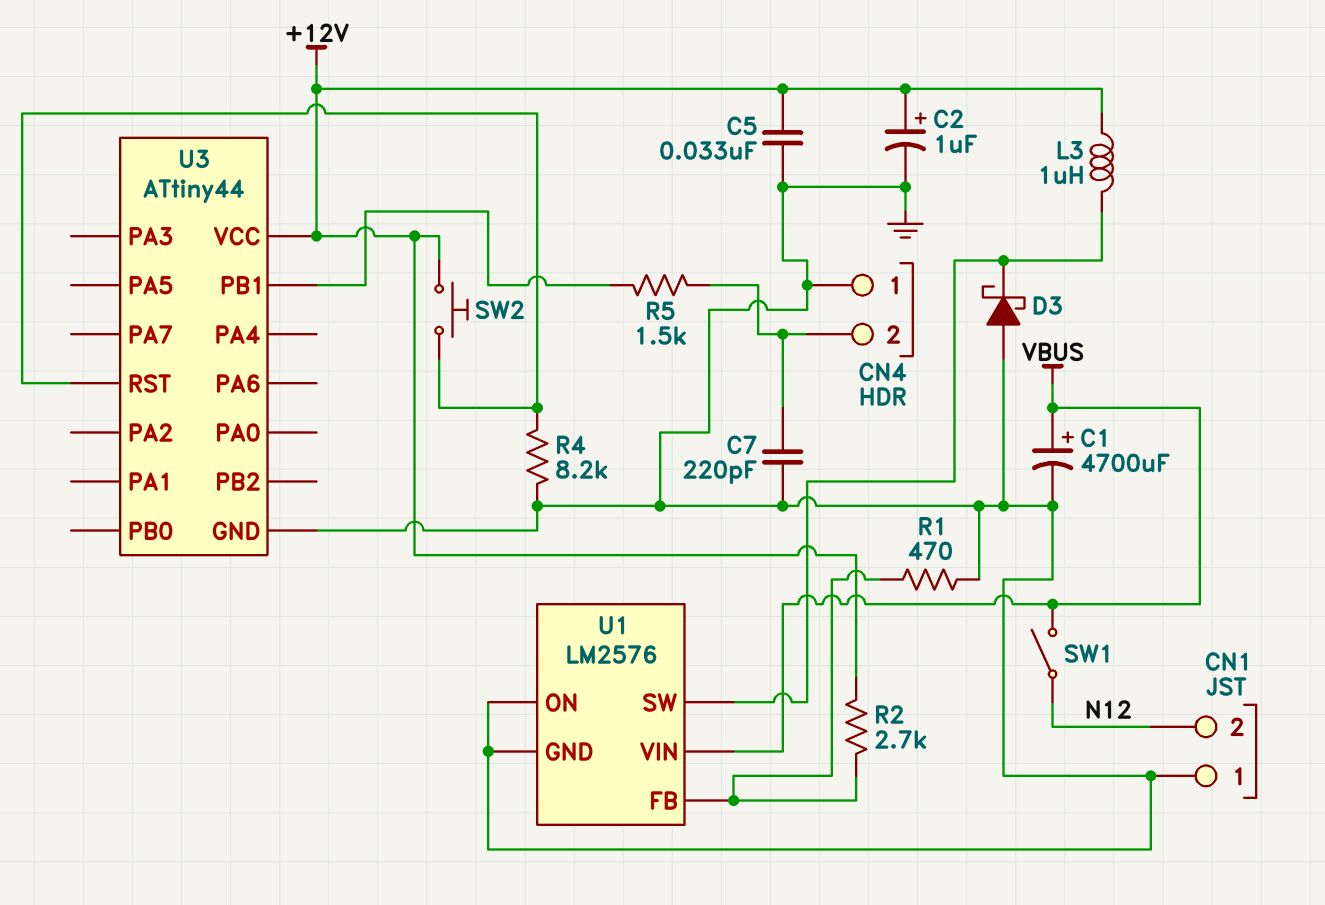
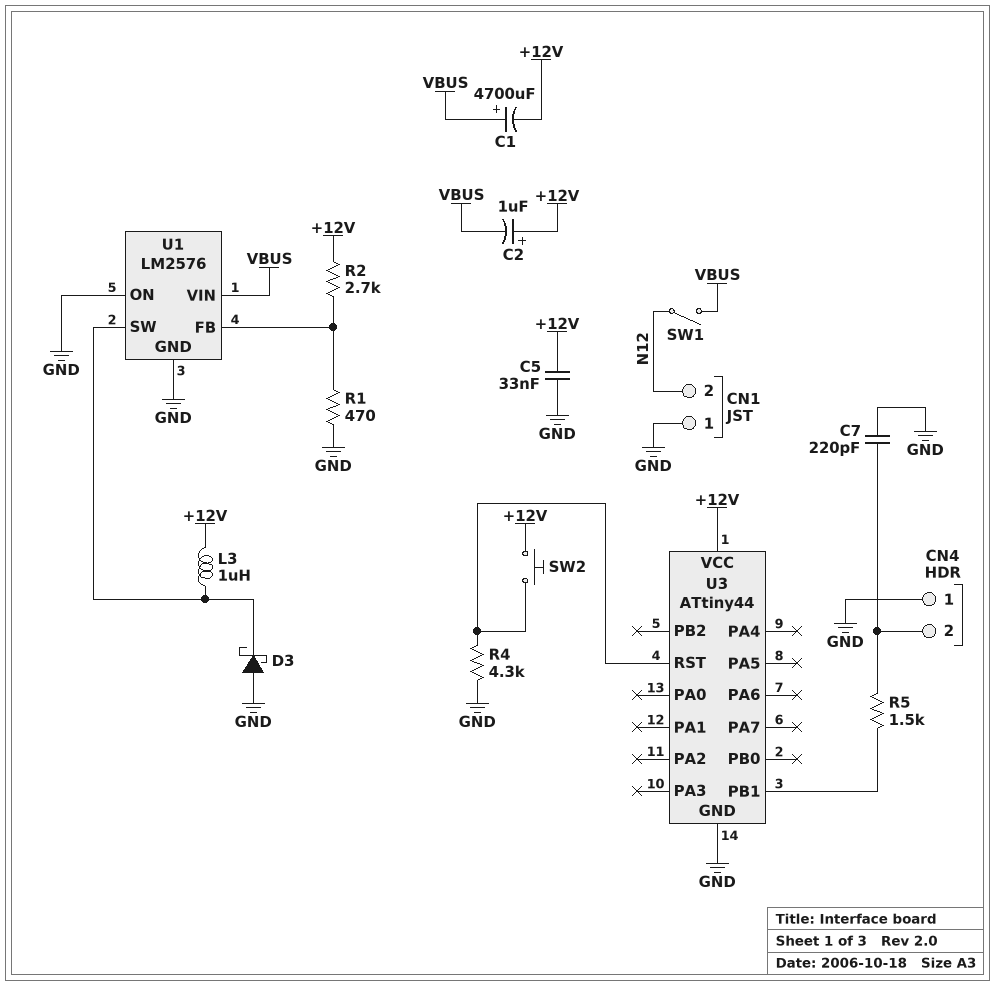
C1: 4700uF (plus VBUS, minus GND) -> 4700uF (plus VBUS, minus +12V)
C2: 1uF (plus +12V, minus GND) -> 1uF (plus +12V, minus VBUS)
R4: 8.2k (GND, U3/RST) -> 4.3k (GND, U3/RST)

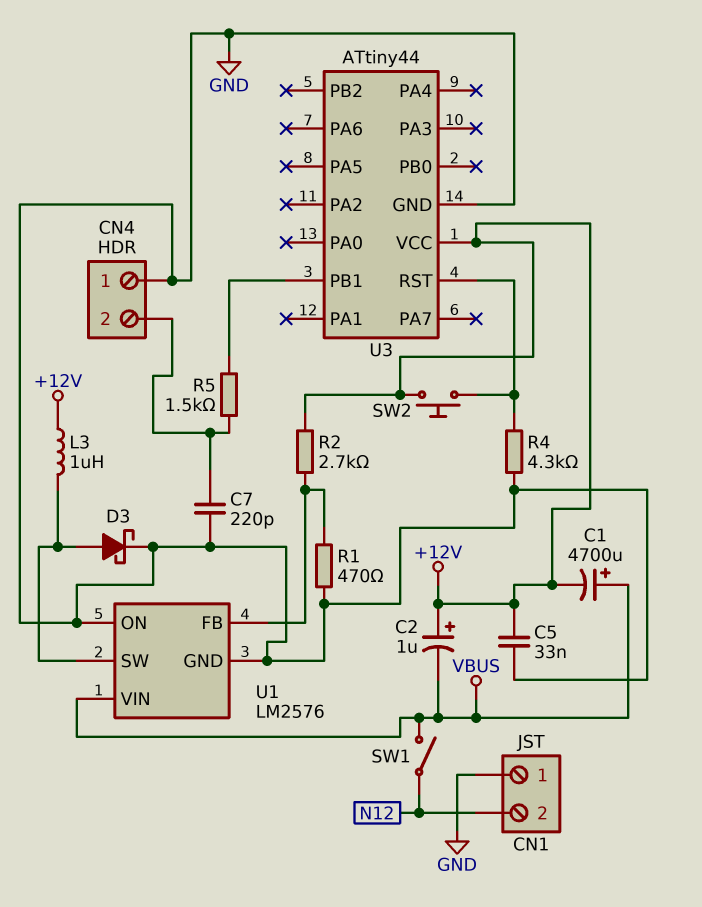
D3: schottky (A GND, K U1/SW) -> schottky (A U1/SW, K GND)

